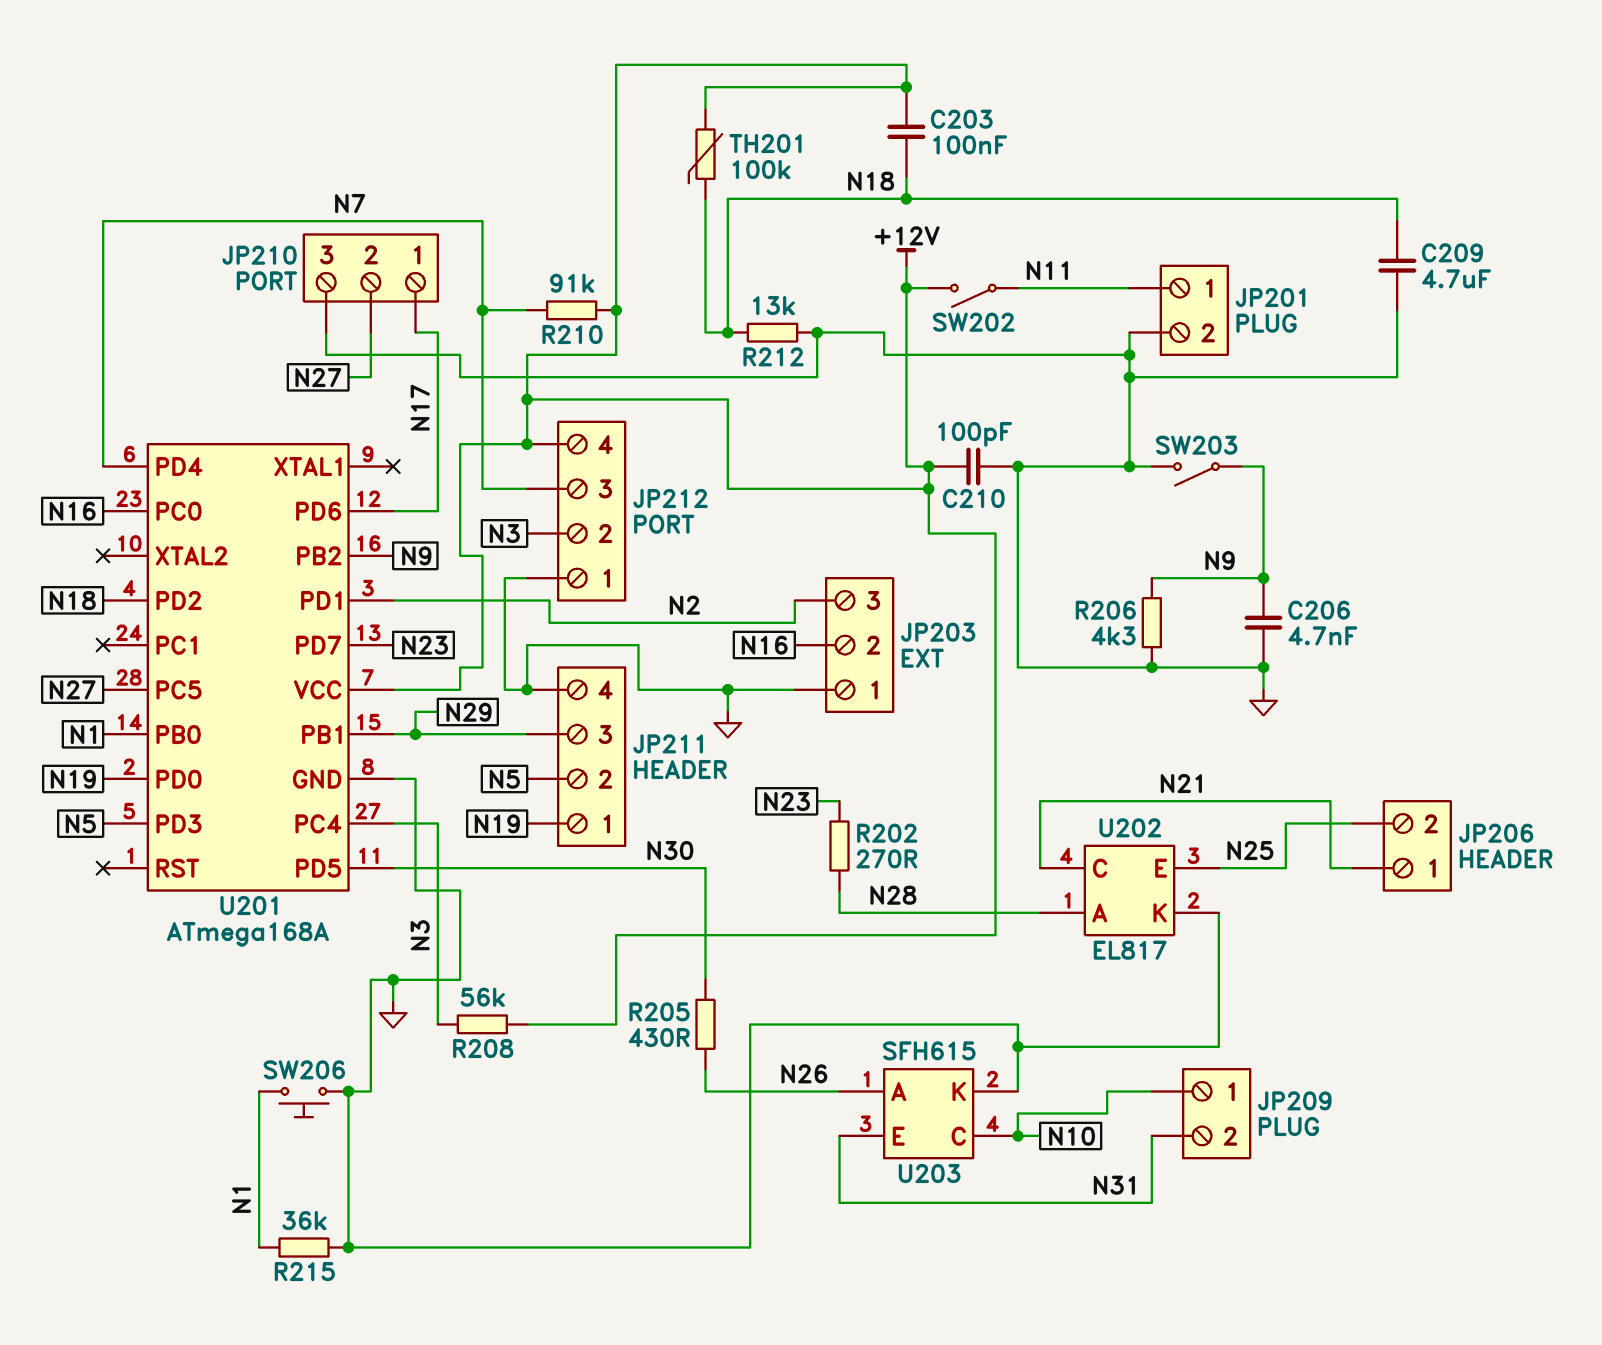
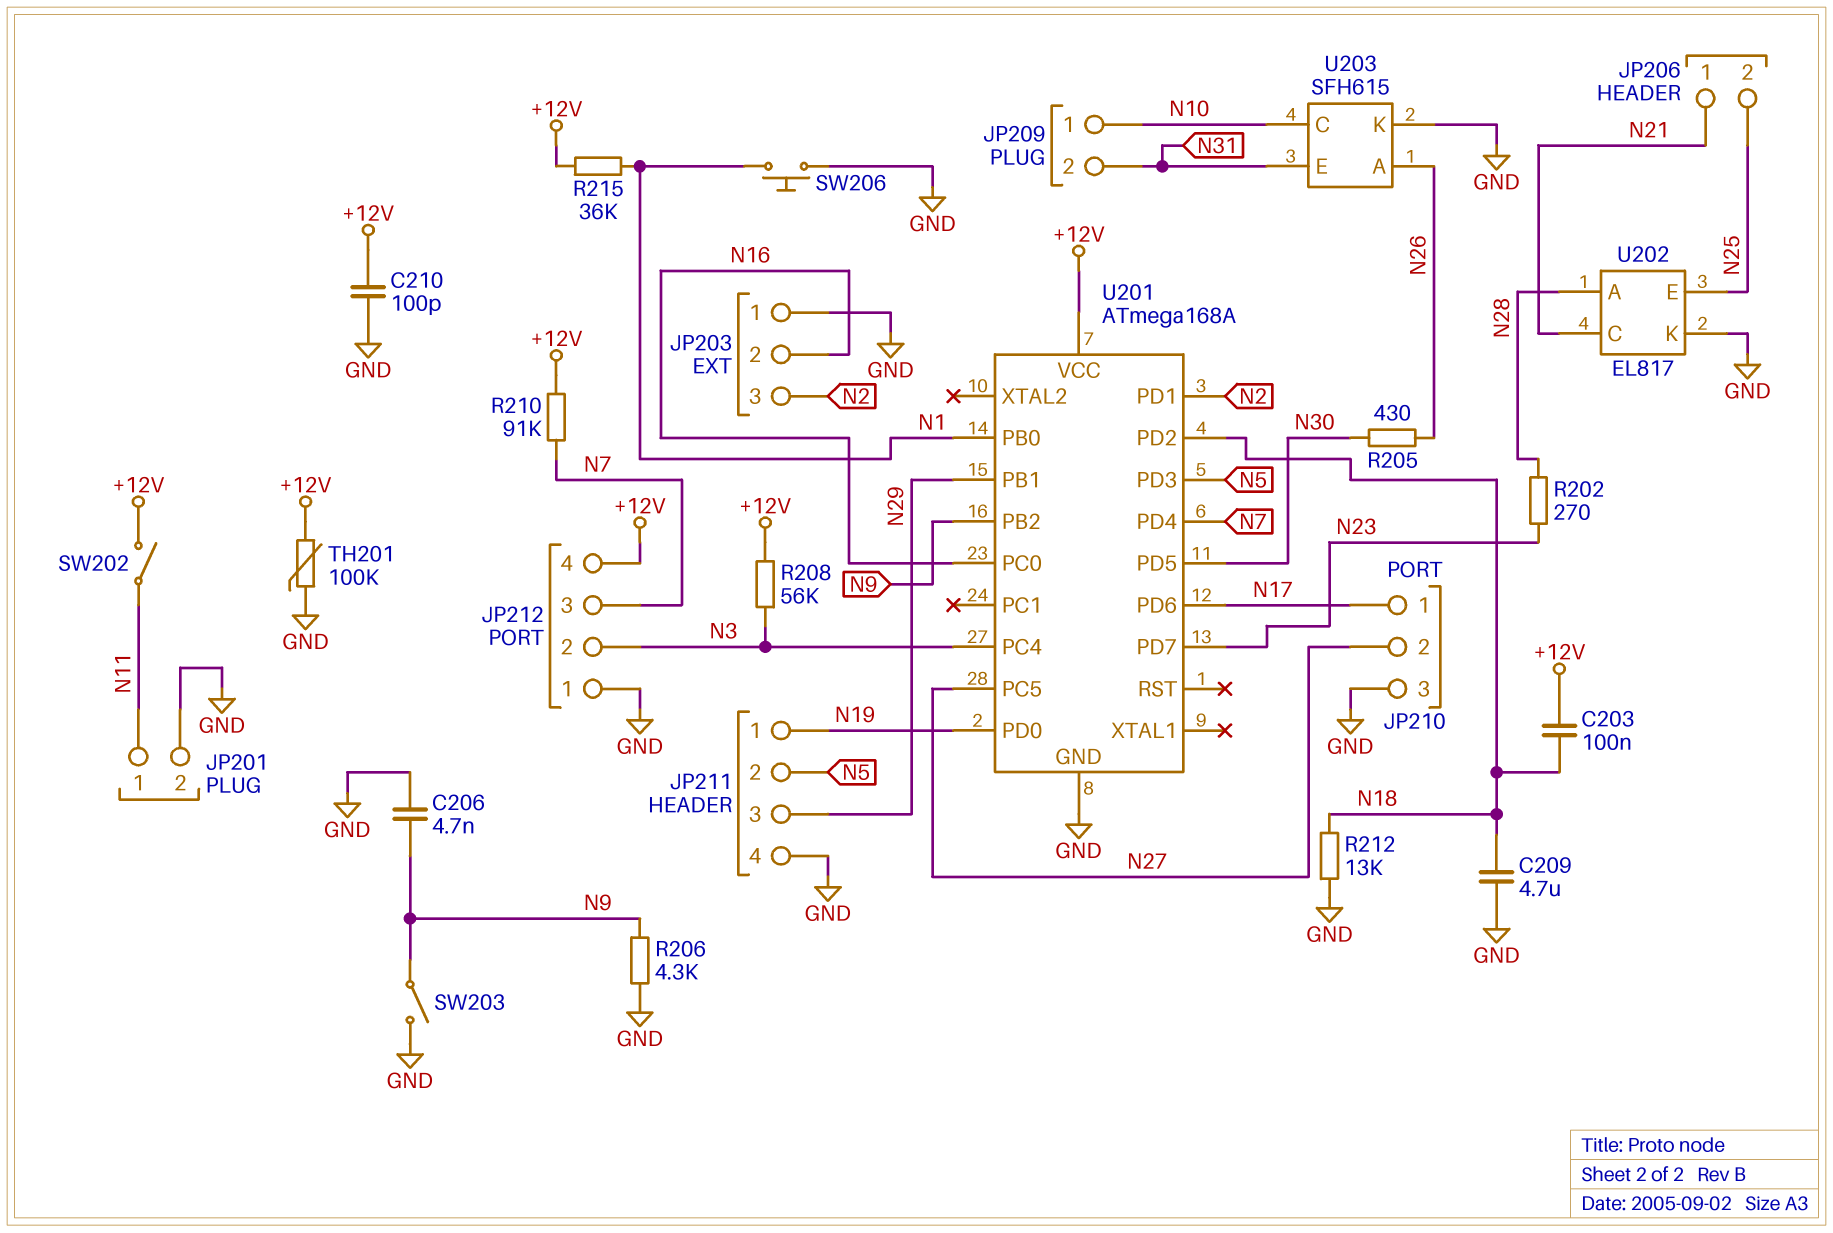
R215: 36k (GND, N1) -> 36k (+12V, N1)
TH201: 100k (+12V, N18) -> 100k (+12V, GND)

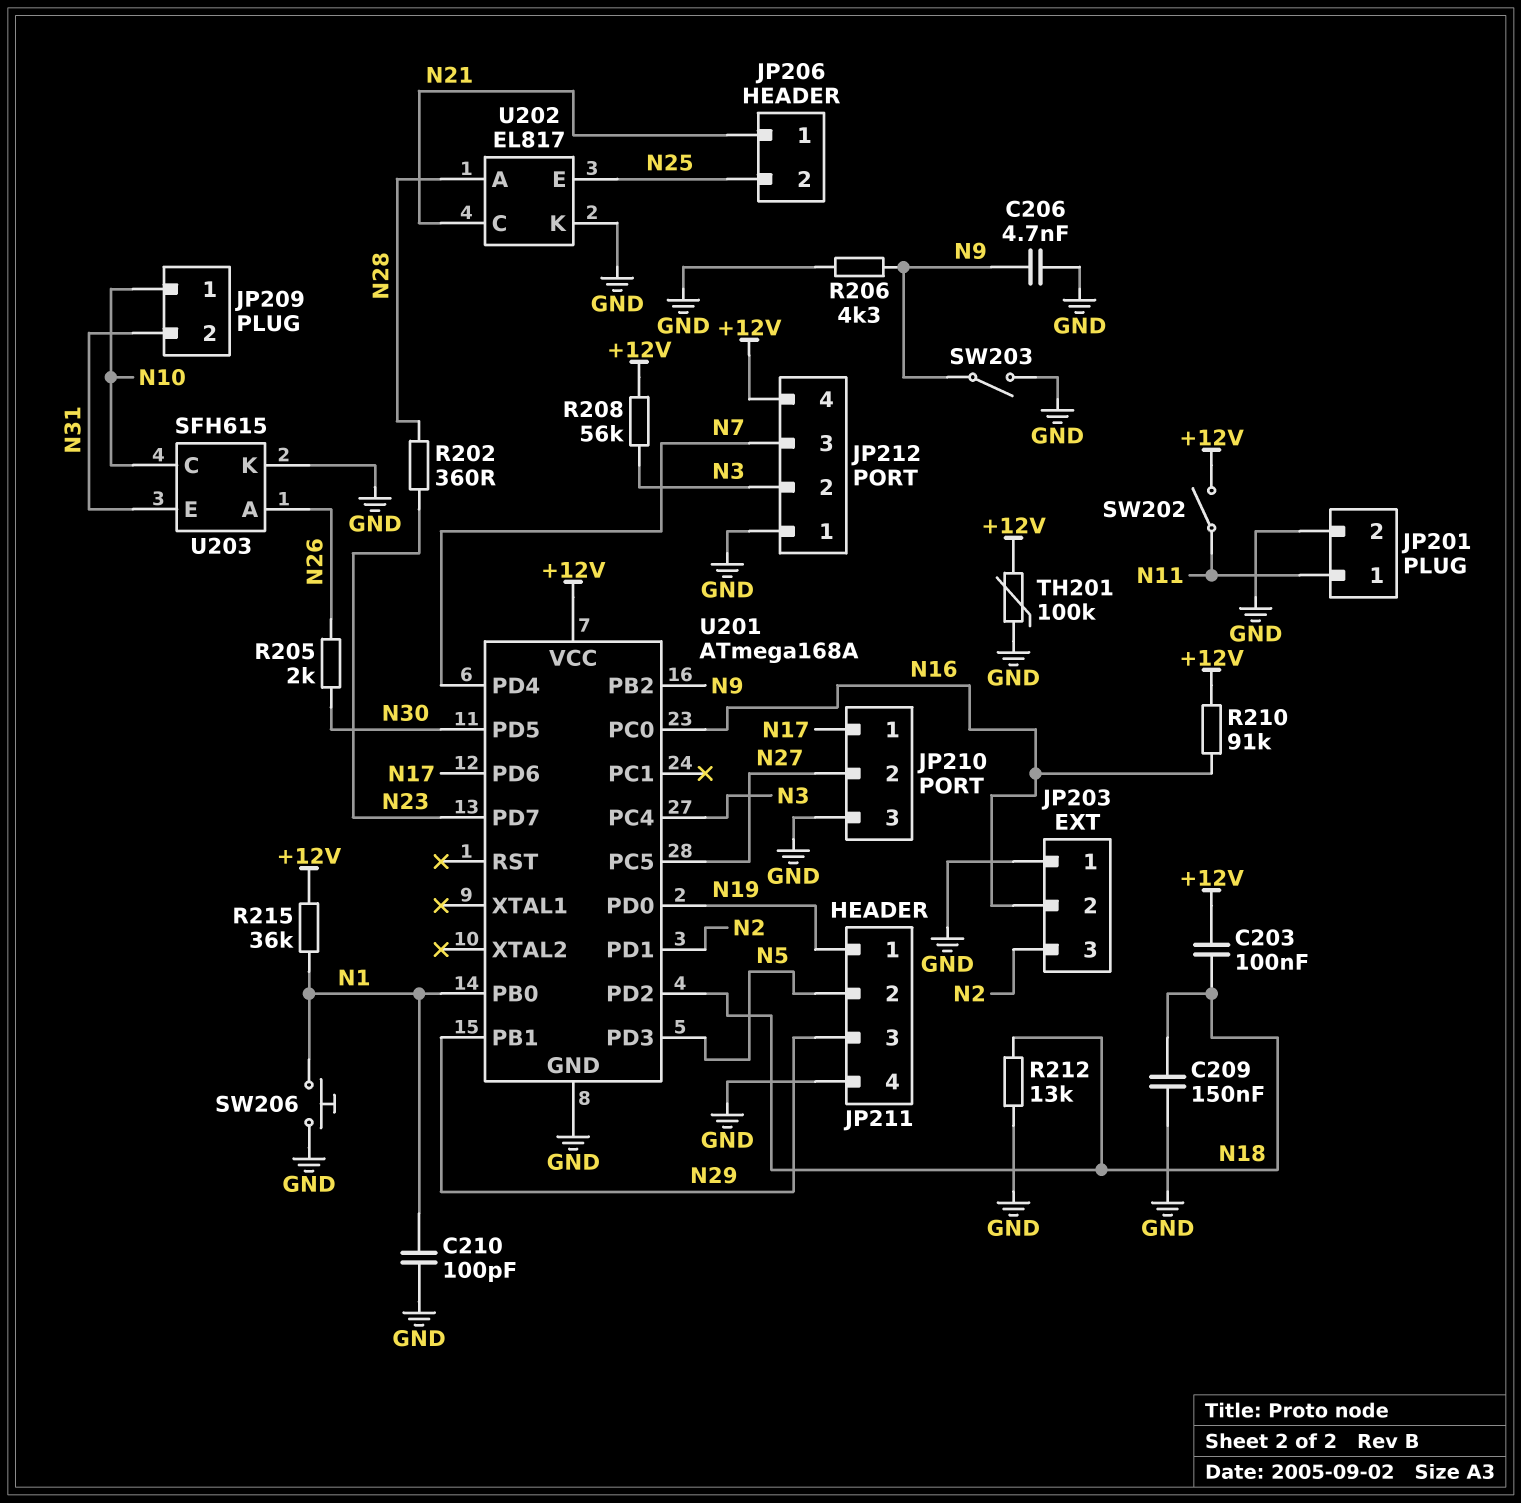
C209: 4.7uF (GND, N18) -> 150nF (GND, N18)
C210: 100pF (+12V, GND) -> 100pF (GND, N1)
R202: 270 (N23, N28) -> 360 (N23, N28)
R205: 430 (N26, N30) -> 2k (N26, N30)
R210: 91k (+12V, N7) -> 91k (+12V, N16)

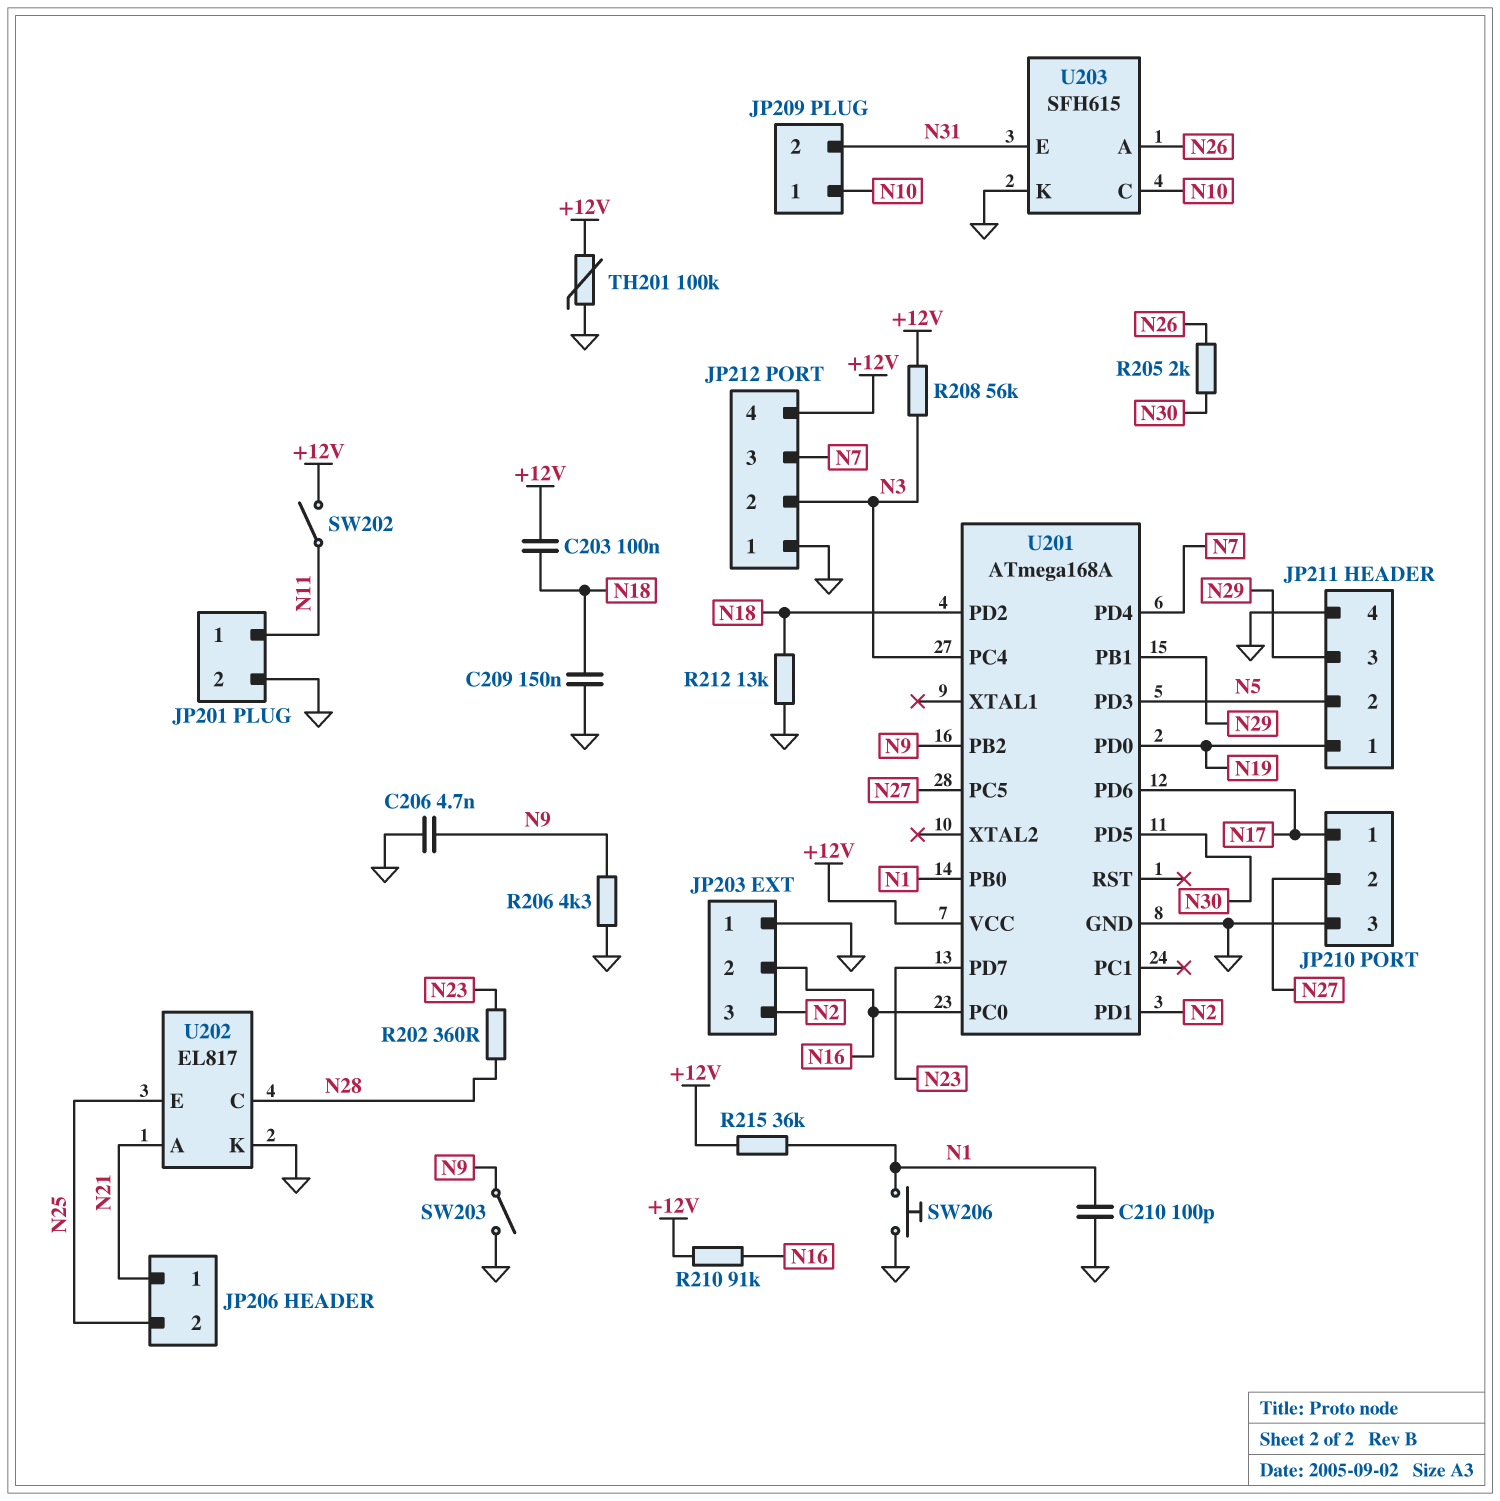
U202 pin A: N28 -> N21
U202 pin C: N21 -> N28

